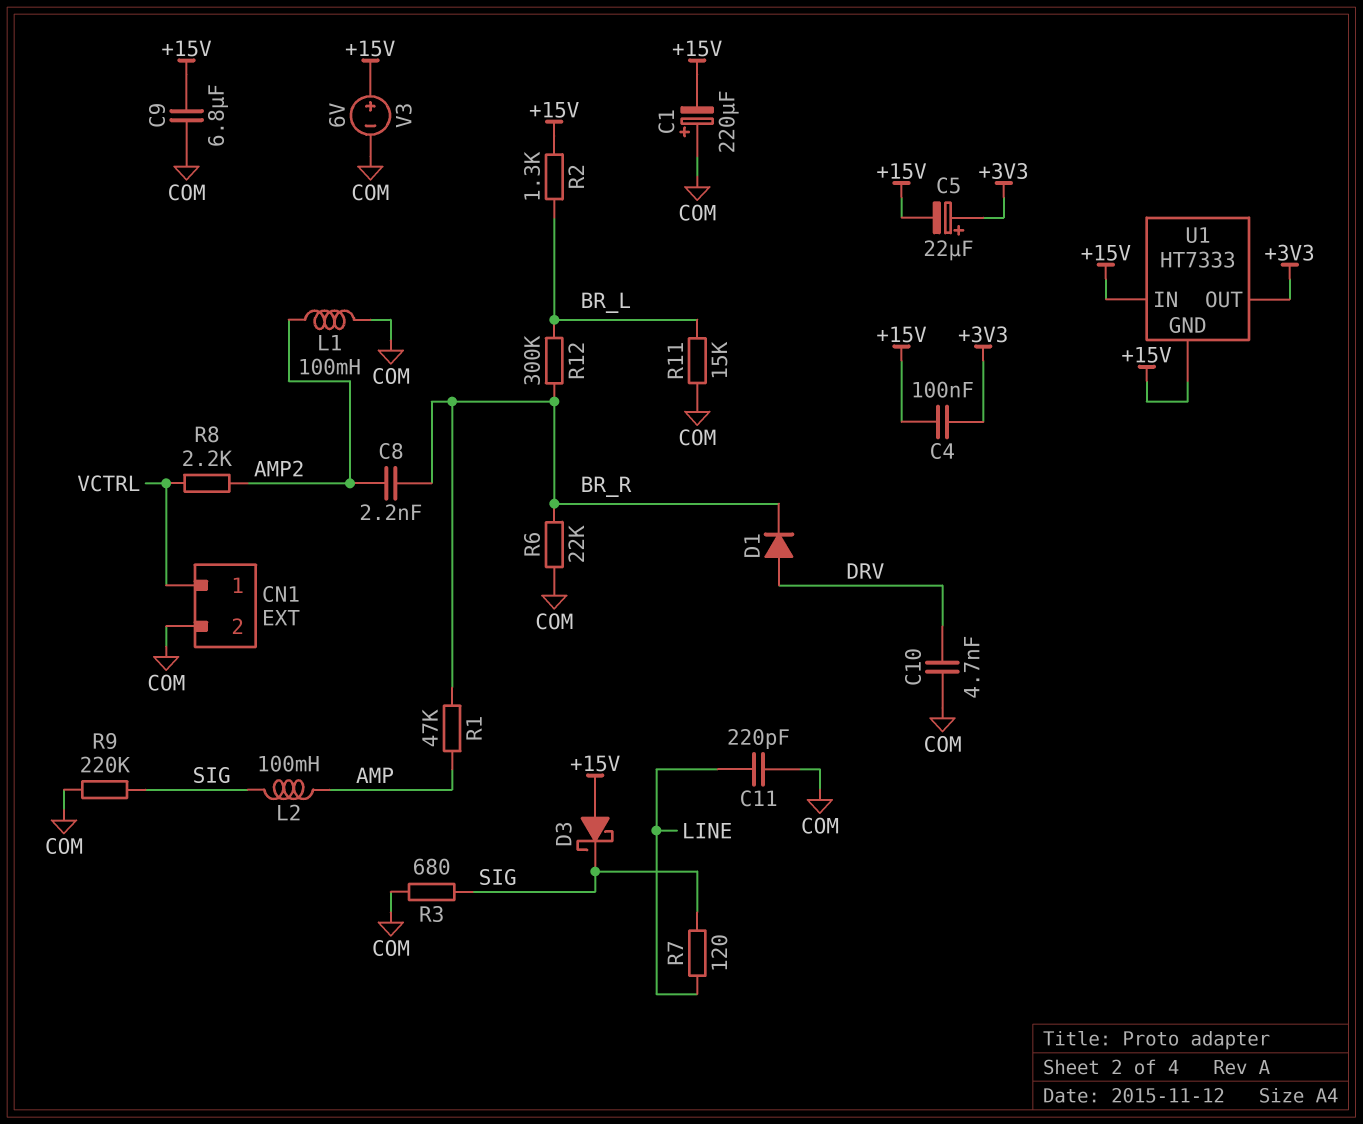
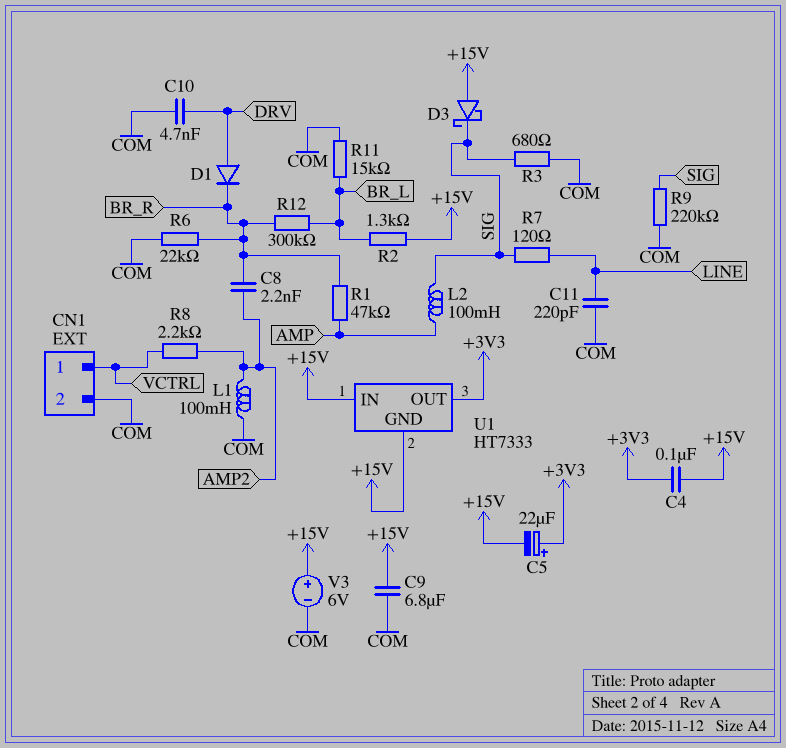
C1: 220uF (plus COM, minus +15V) -> none

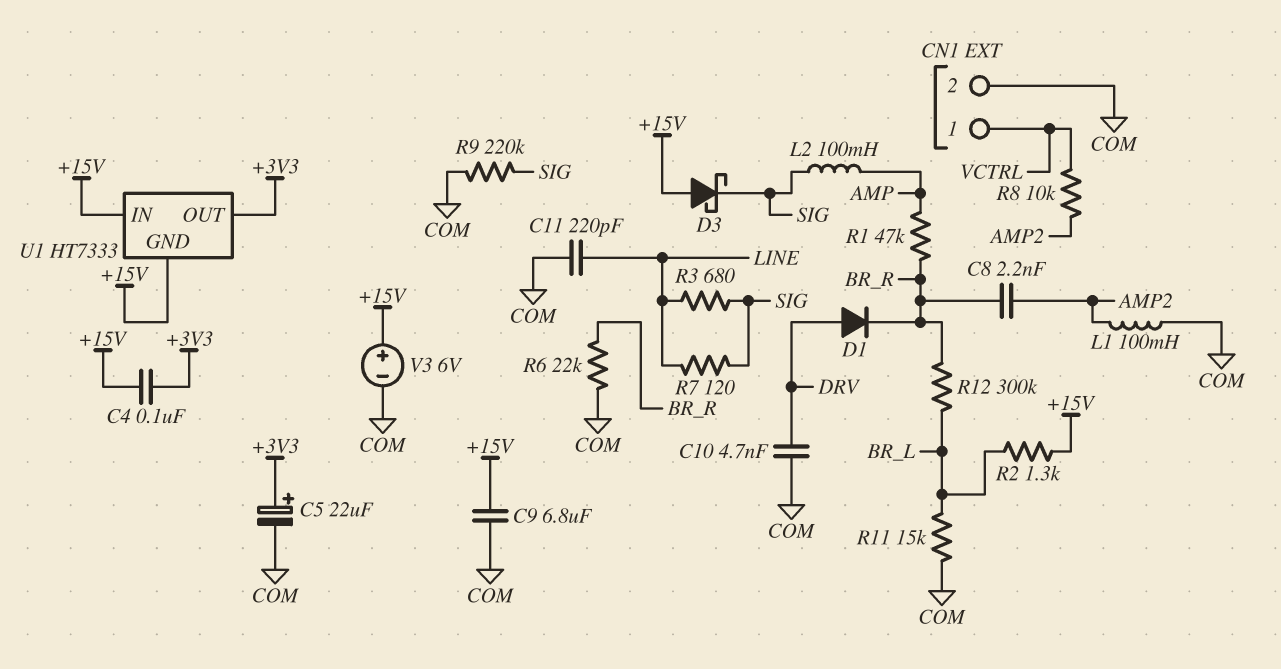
C5: 22uF (plus +3V3, minus +15V) -> 22uF (plus +3V3, minus COM)
R3: 680 (COM, SIG) -> 680 (LINE, SIG)
R8: 2.2k (AMP2, VCTRL) -> 10k (AMP2, VCTRL)

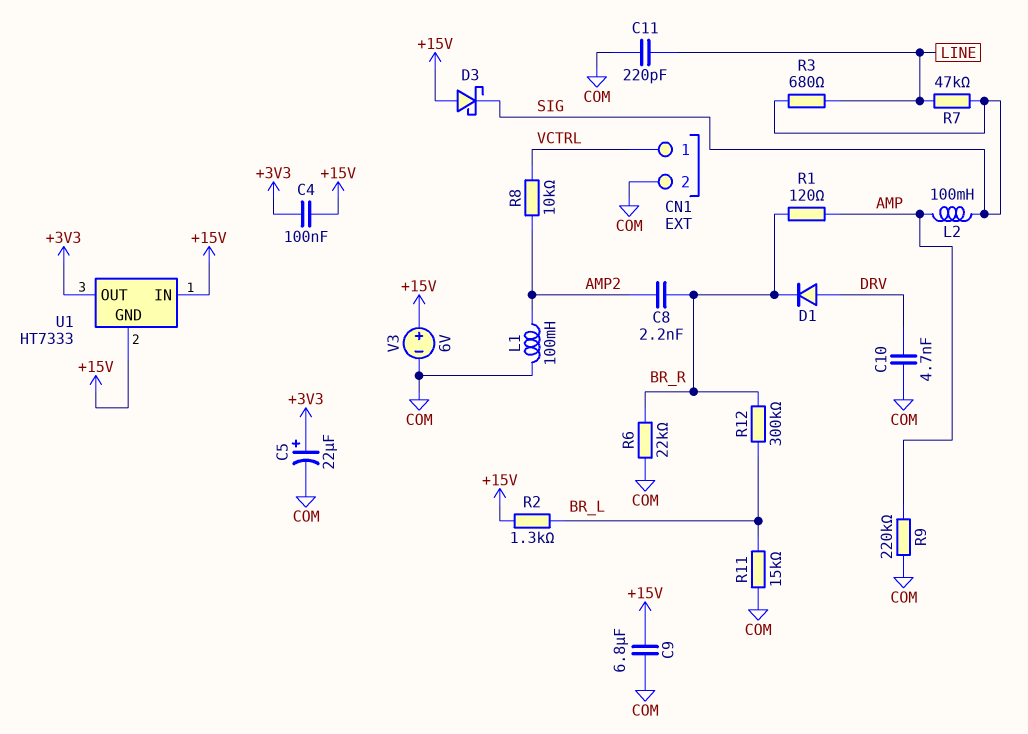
R1: 47k (AMP, BR_R) -> 120 (AMP, BR_R)
R7: 120 (LINE, SIG) -> 47k (LINE, SIG)
R9: 220k (COM, SIG) -> 220k (AMP, COM)

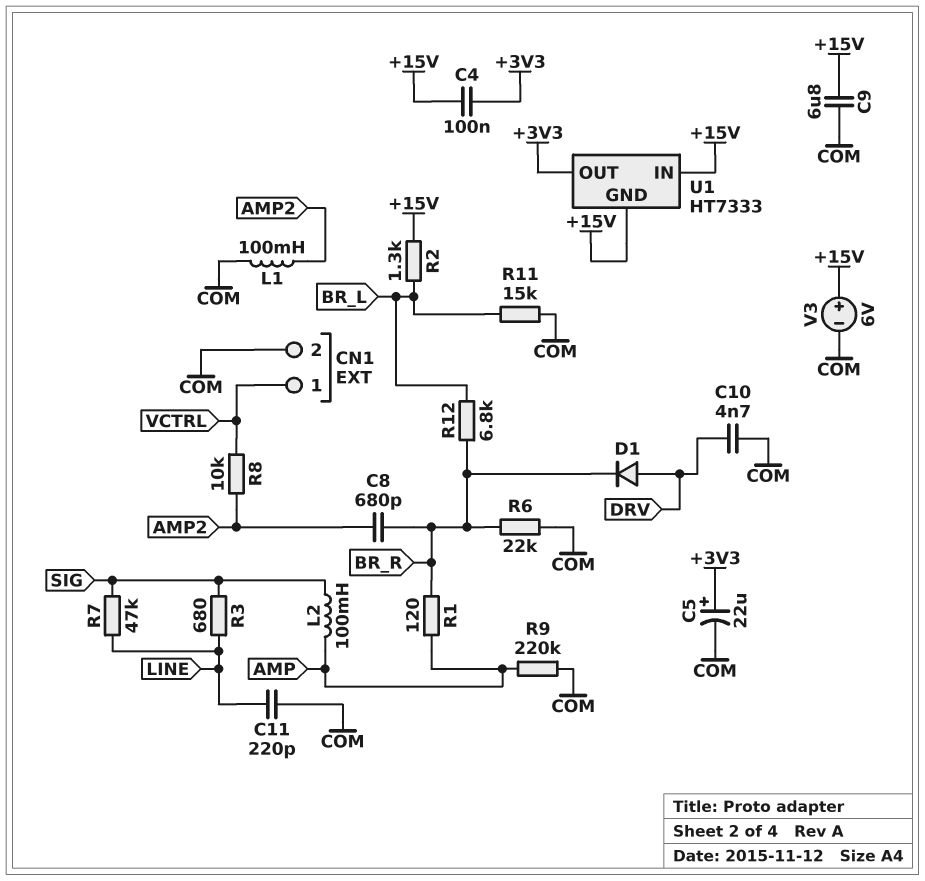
C8: 2.2nF (AMP2, BR_R) -> 680pF (AMP2, BR_R)
D3: schottky (A +15V, K SIG) -> none
R12: 300k (BR_L, BR_R) -> 6.8k (BR_L, BR_R)

